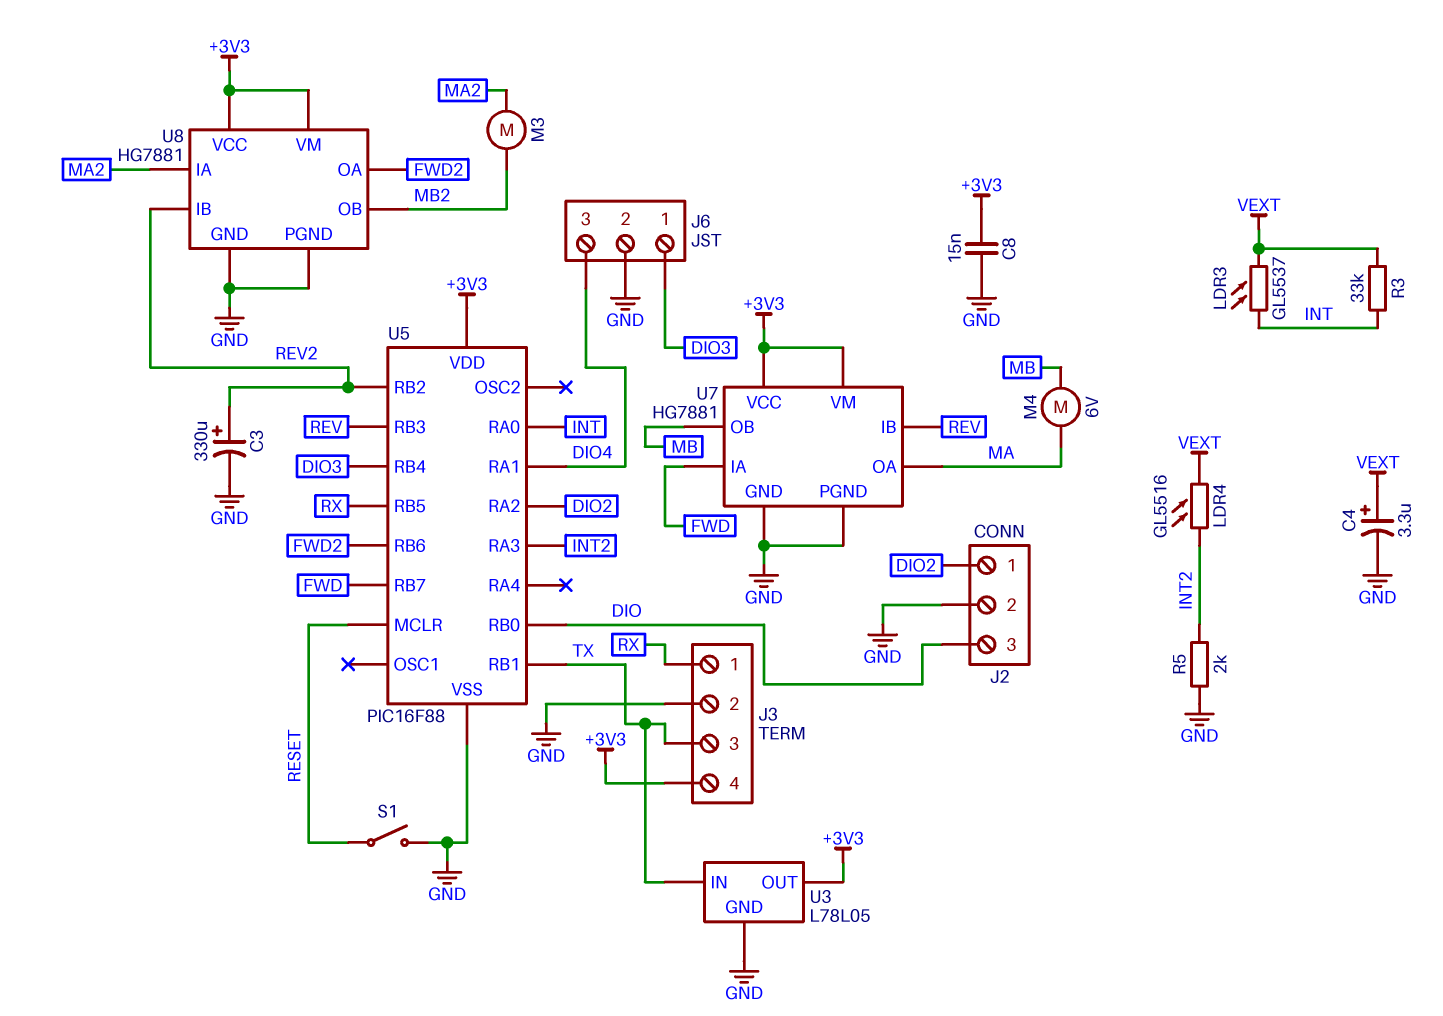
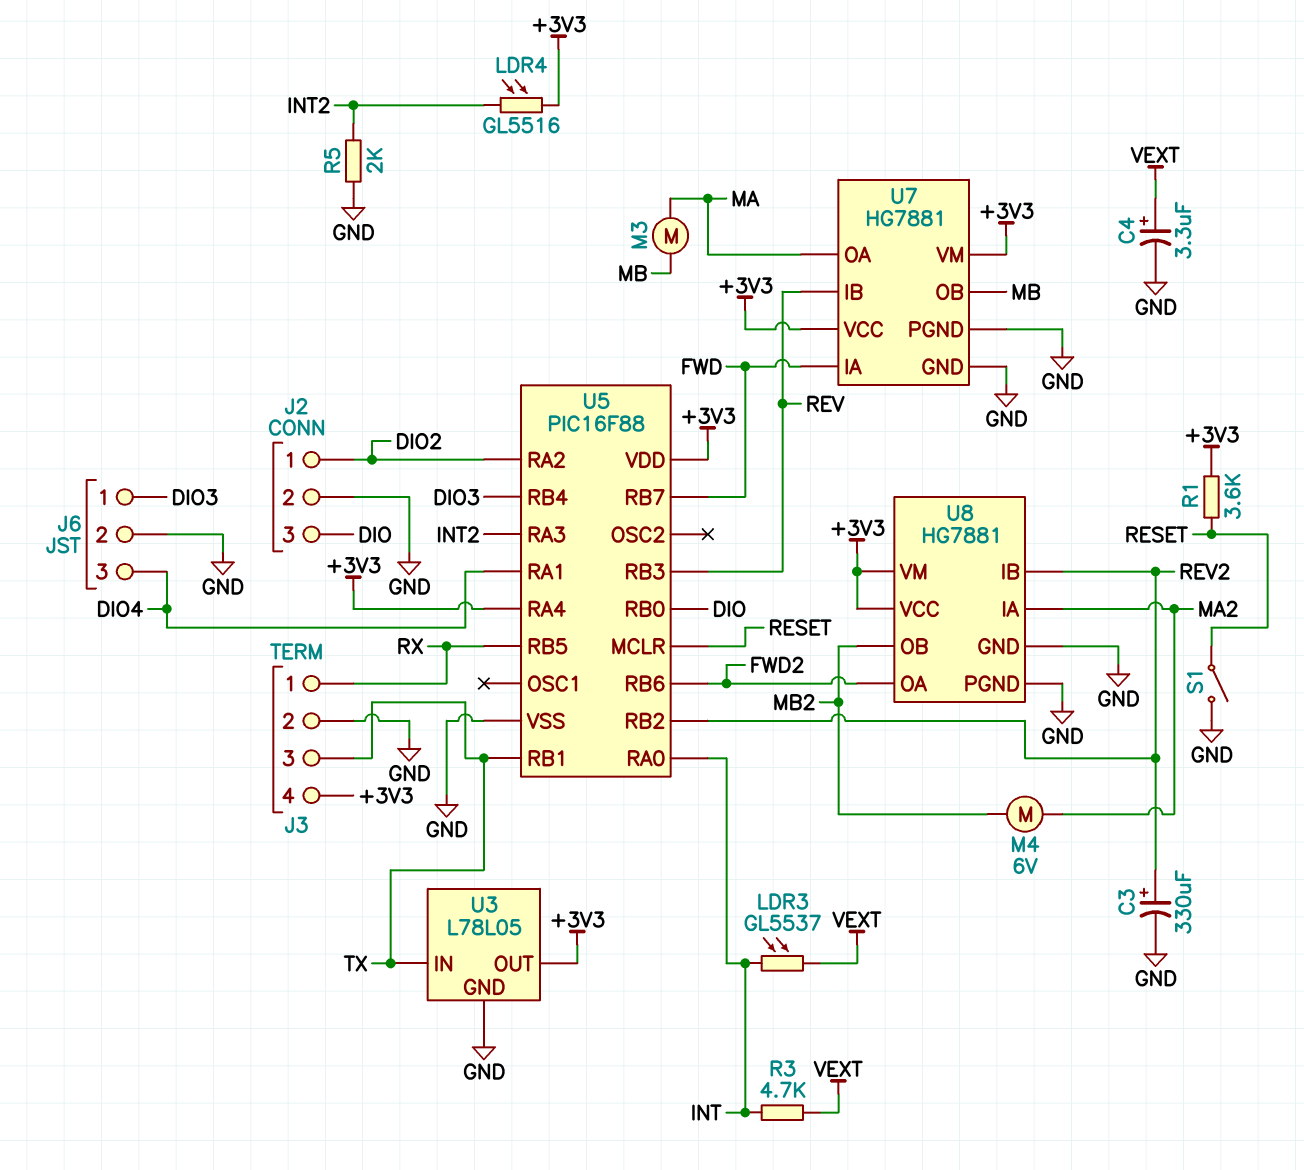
C8: 15nF (+3V3, GND) -> none
LDR4: GL5516 (INT2, VEXT) -> GL5516 (+3V3, INT2)
M3: motor (MA2, MB2) -> motor (MA, MB)
M4: motor 6V (MA, MB) -> motor 6V (MA2, MB2)
R1: none -> 3.6k (+3V3, RESET)
R3: 33k (INT, VEXT) -> 4.7k (INT, VEXT)
U5 pin RA4: none -> +3V3

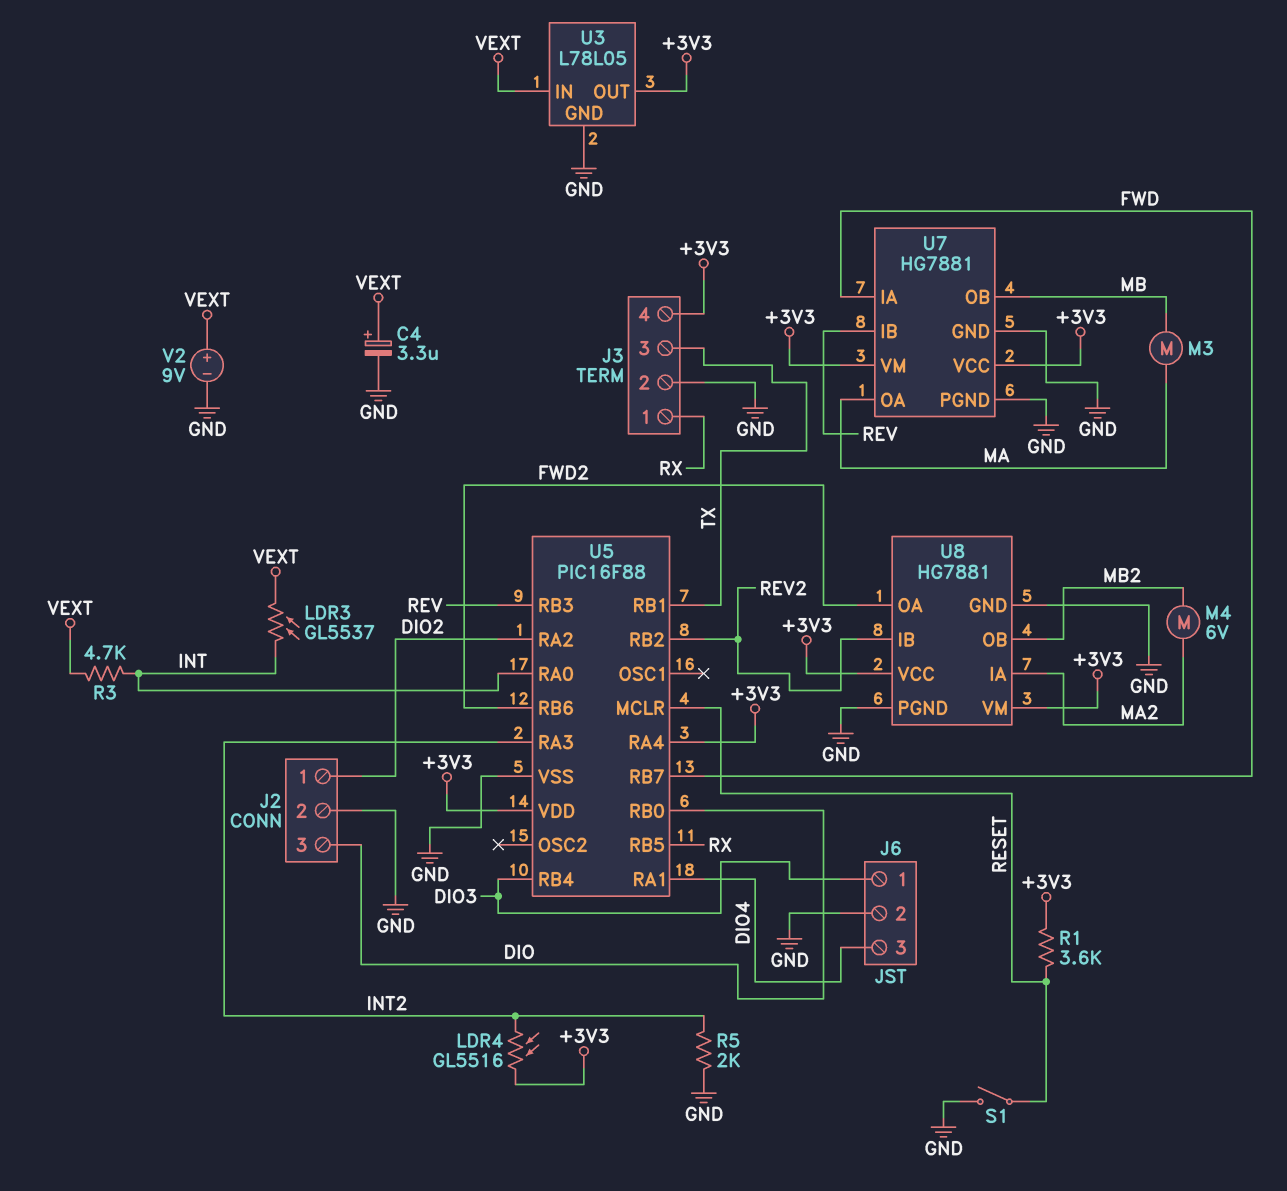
C3: 330uF (plus REV2, minus GND) -> none
U3 pin IN: TX -> VEXT
V2: none -> 9V (plus VEXT, minus GND)

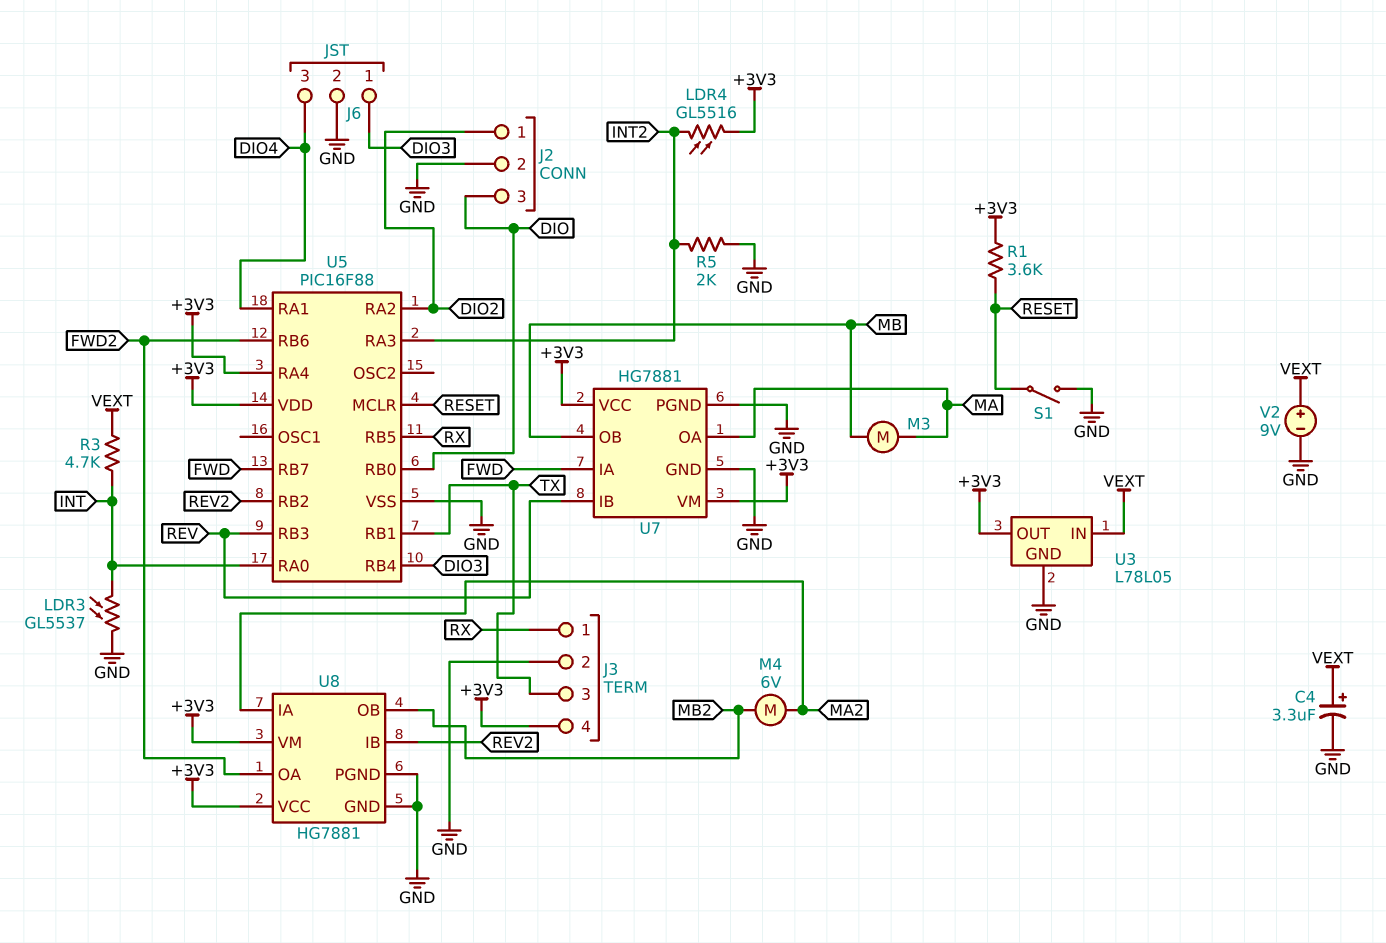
LDR3: GL5537 (INT, VEXT) -> GL5537 (GND, INT)

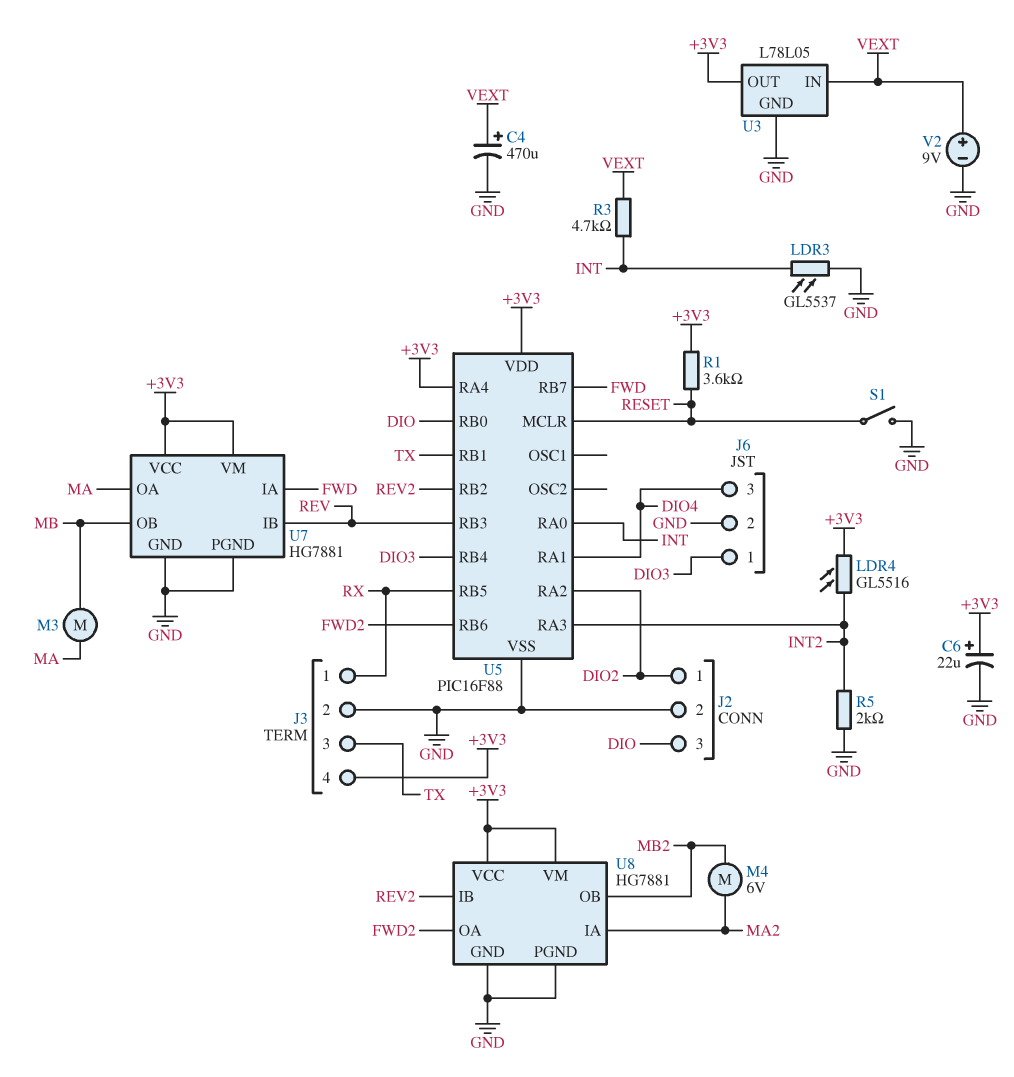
C4: 3.3uF (plus VEXT, minus GND) -> 470uF (plus VEXT, minus GND)
C6: none -> 22uF (plus +3V3, minus GND)

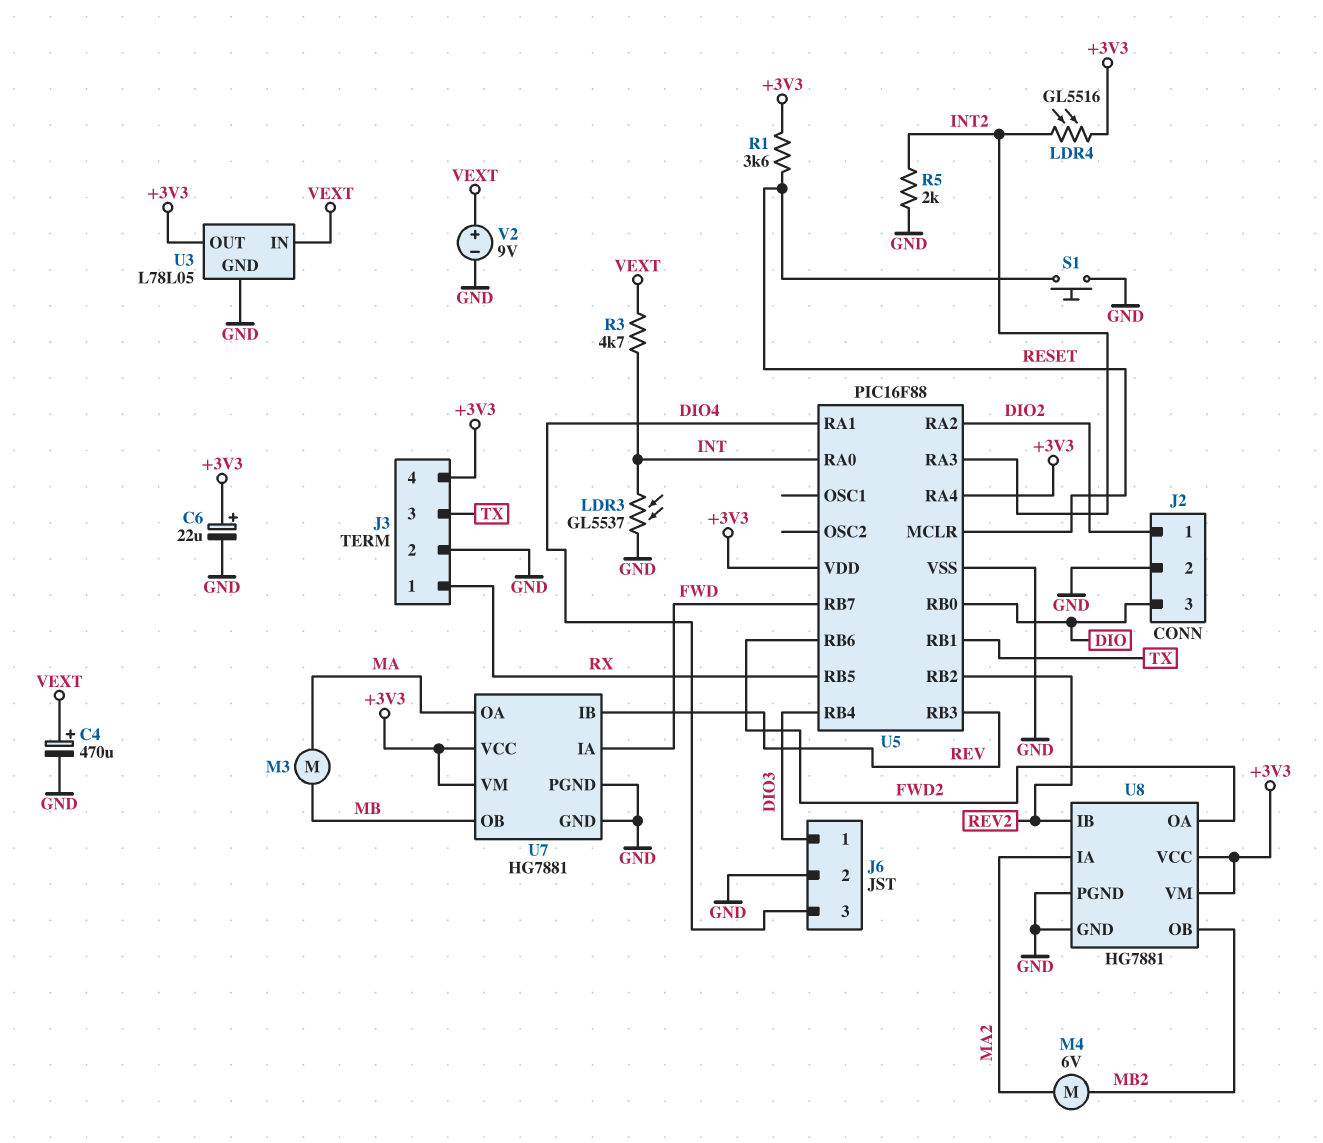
S1: switch (GND, RESET) -> button (GND, RESET)

